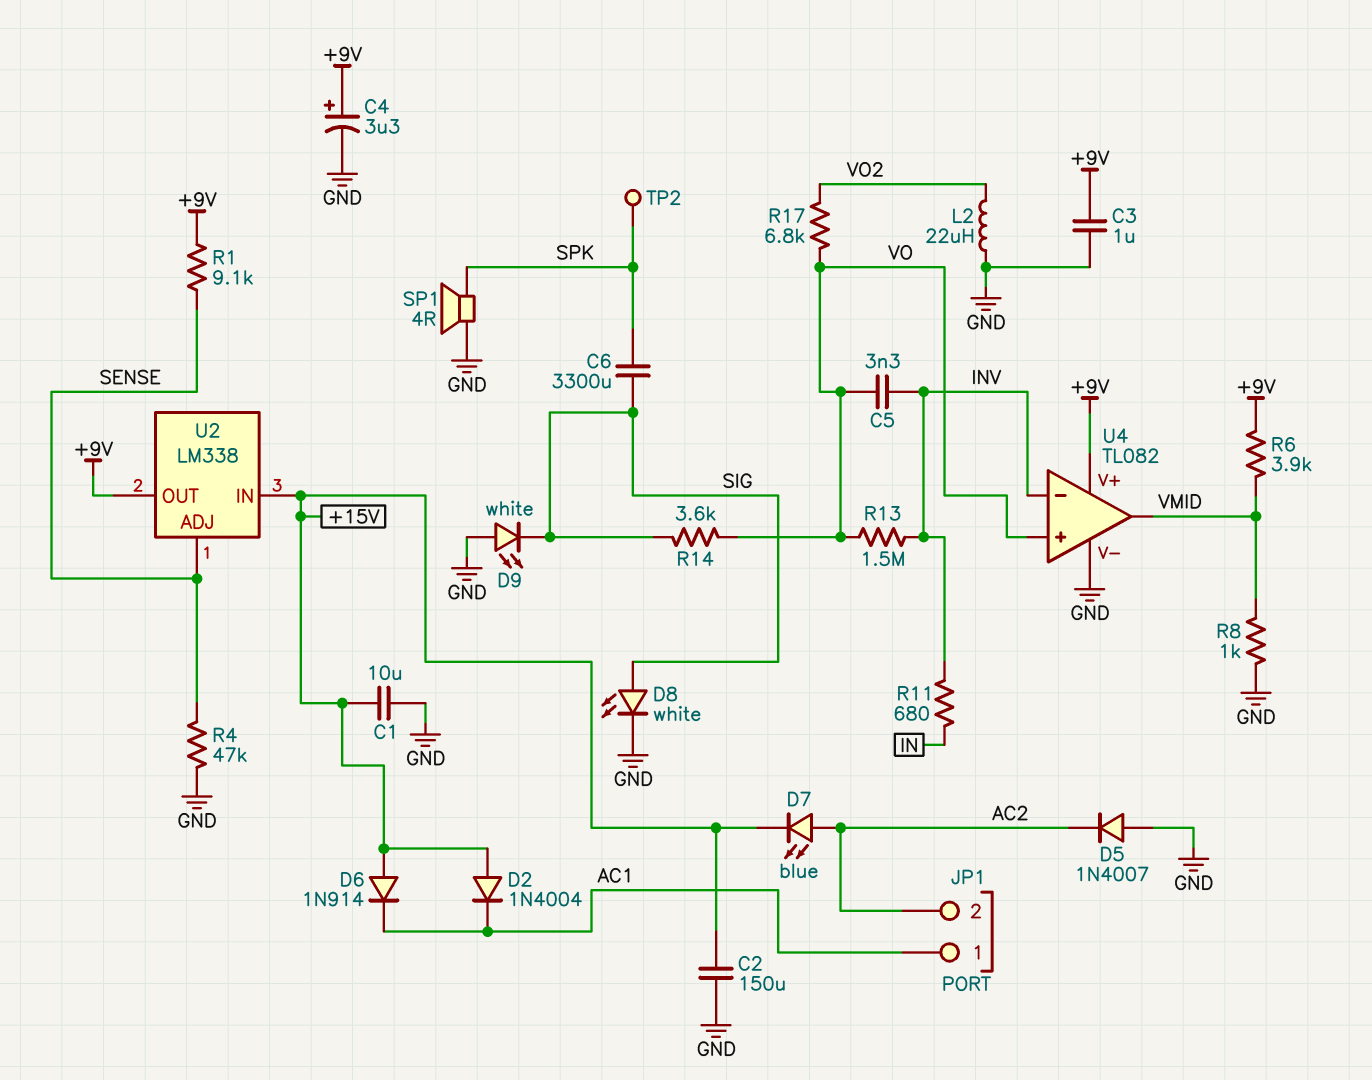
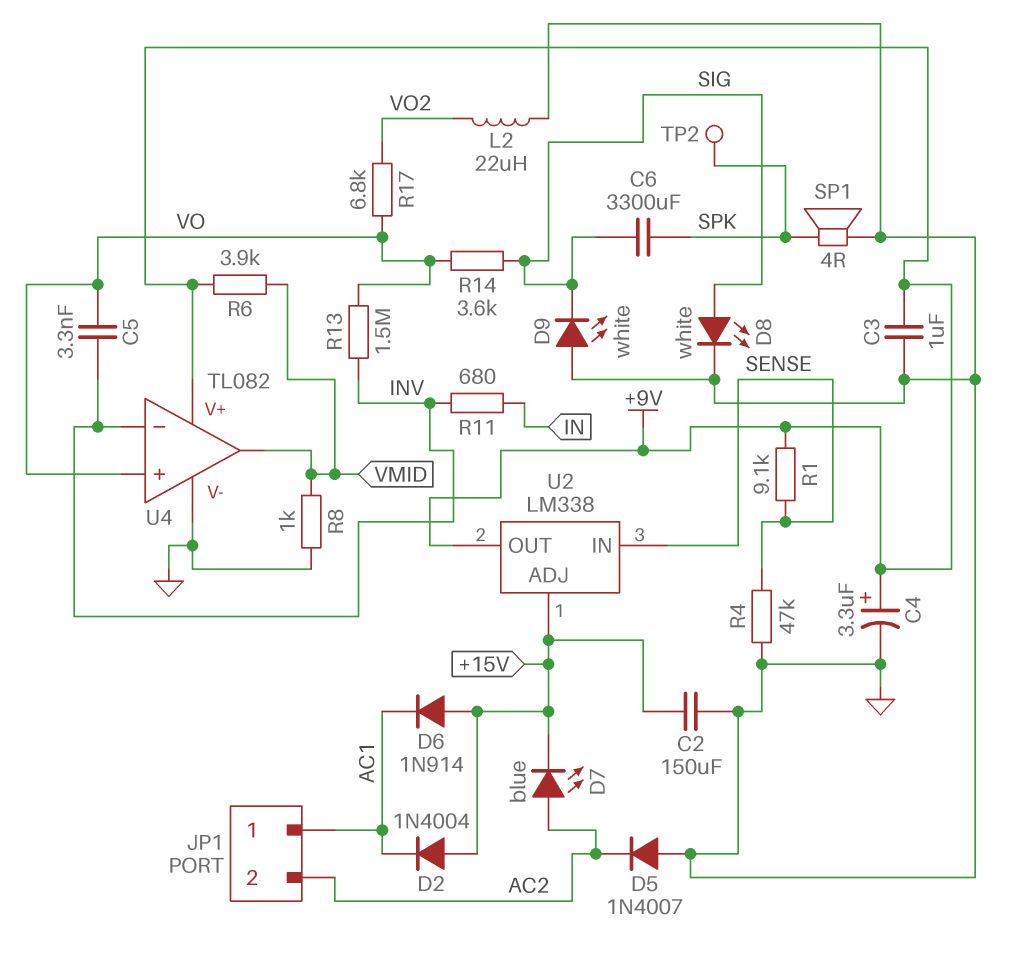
C1: 10uF (+15V, GND) -> none
U2 pin ADJ: SENSE -> +15V
U2 pin IN: +15V -> SENSE

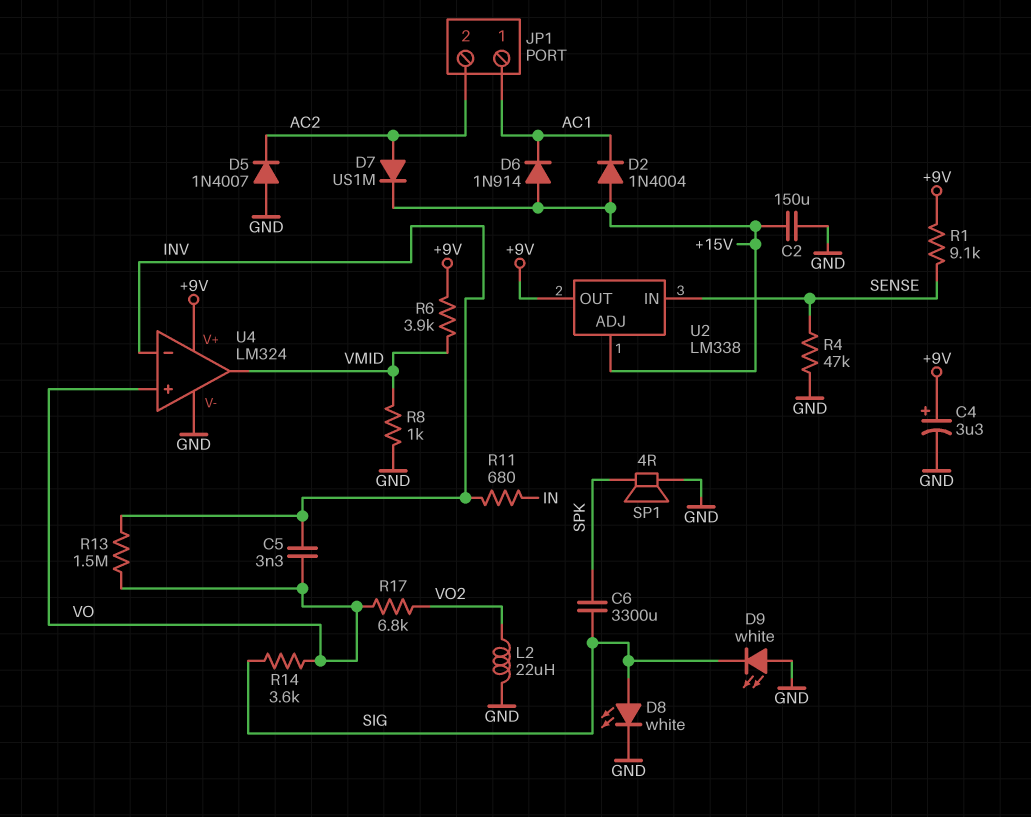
C3: 1uF (+9V, GND) -> none
D7: LED blue (A AC2, K +15V) -> diode US1M (A AC2, K +15V)
TP2: test point (SPK) -> none
U4: TL082 -> LM324

